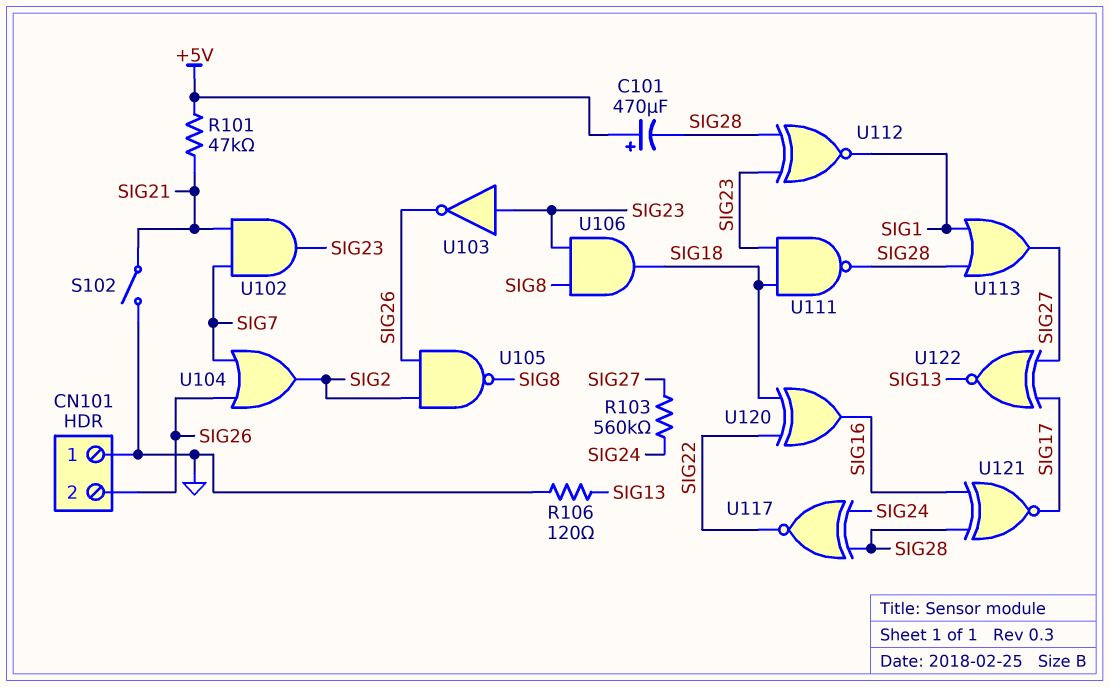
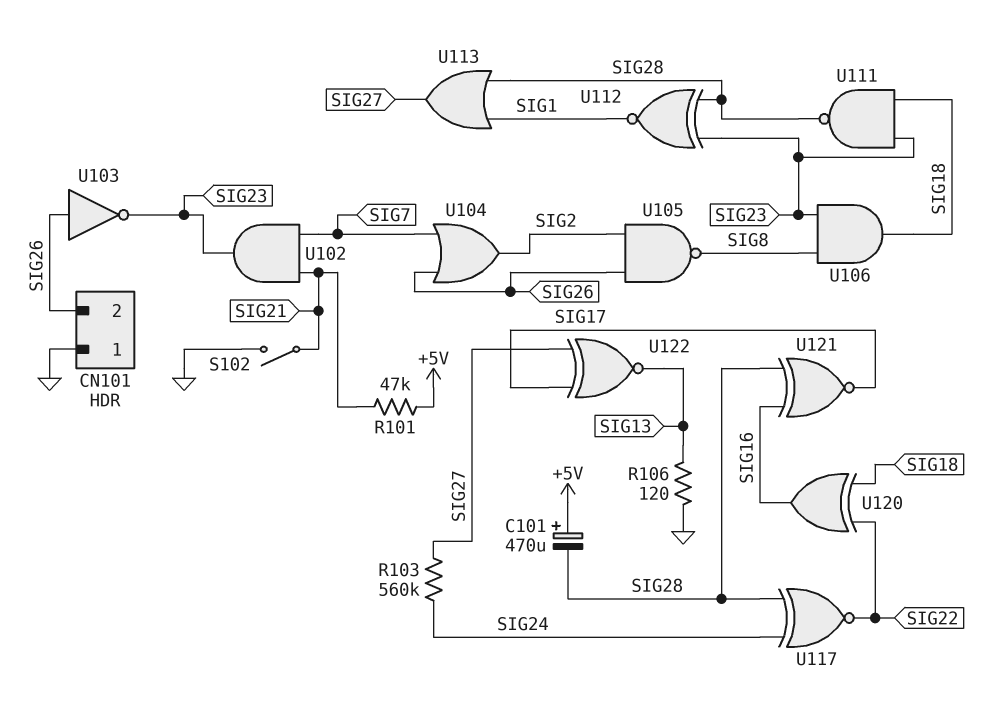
U103: NOT (in SIG23, out SIG26) -> NOT (in SIG26, out SIG23)

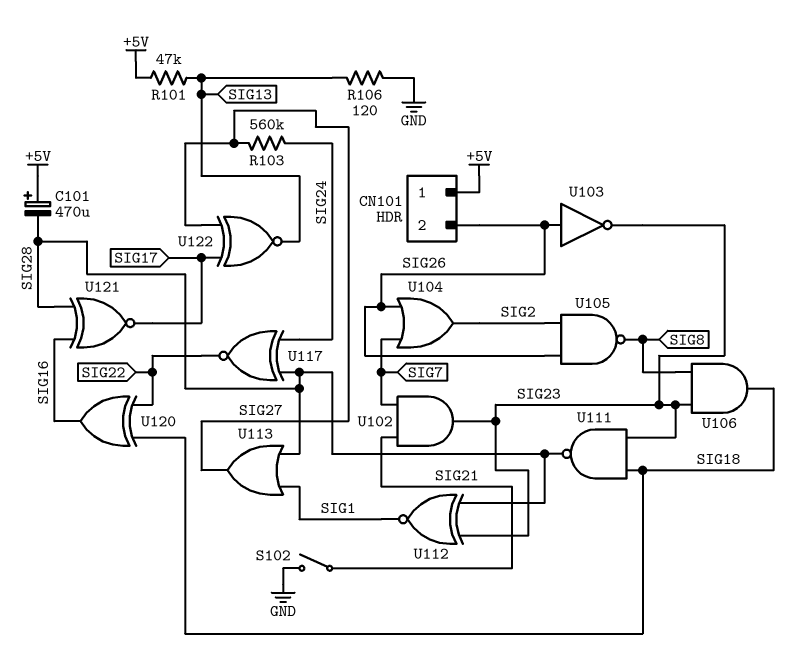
CN101 pin 1: GND -> +5V
R101: 47k (+5V, SIG21) -> 47k (+5V, SIG13)

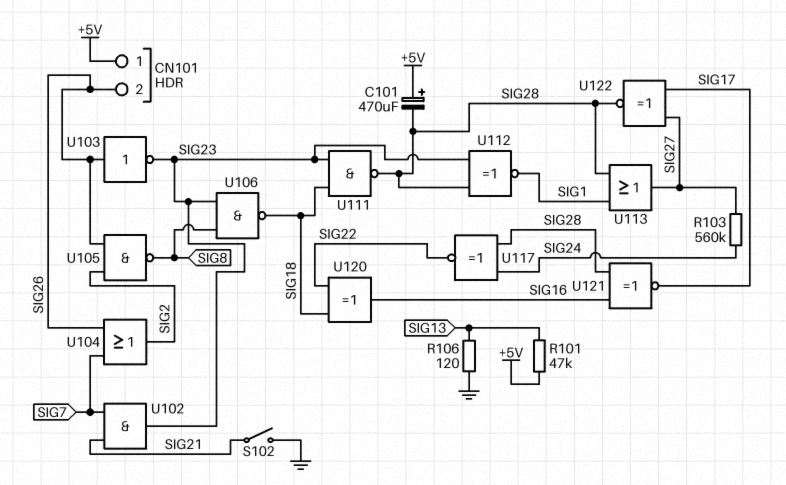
U106: AND (in SIG8, in SIG23, out SIG18) -> NAND (in SIG8, in SIG23, out SIG18)
U122: XNOR (in SIG17, in SIG27, out SIG13) -> XNOR (in SIG17, in SIG27, out SIG28)

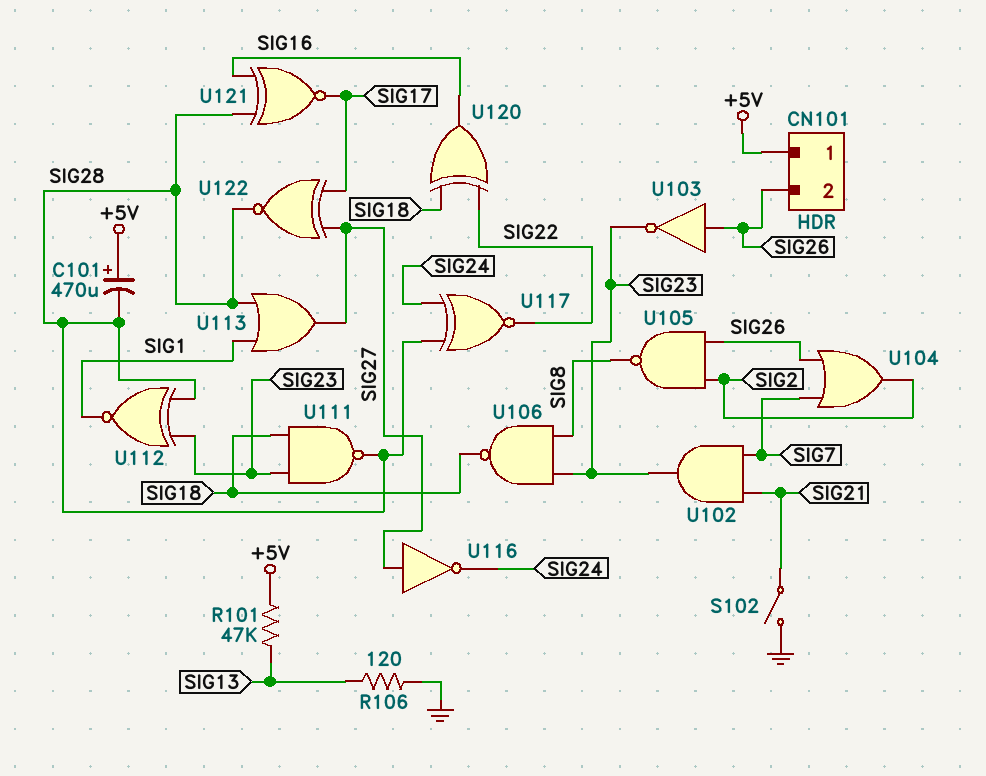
R103: 560k (SIG24, SIG27) -> none
U116: none -> NOT (in SIG27, out SIG24)

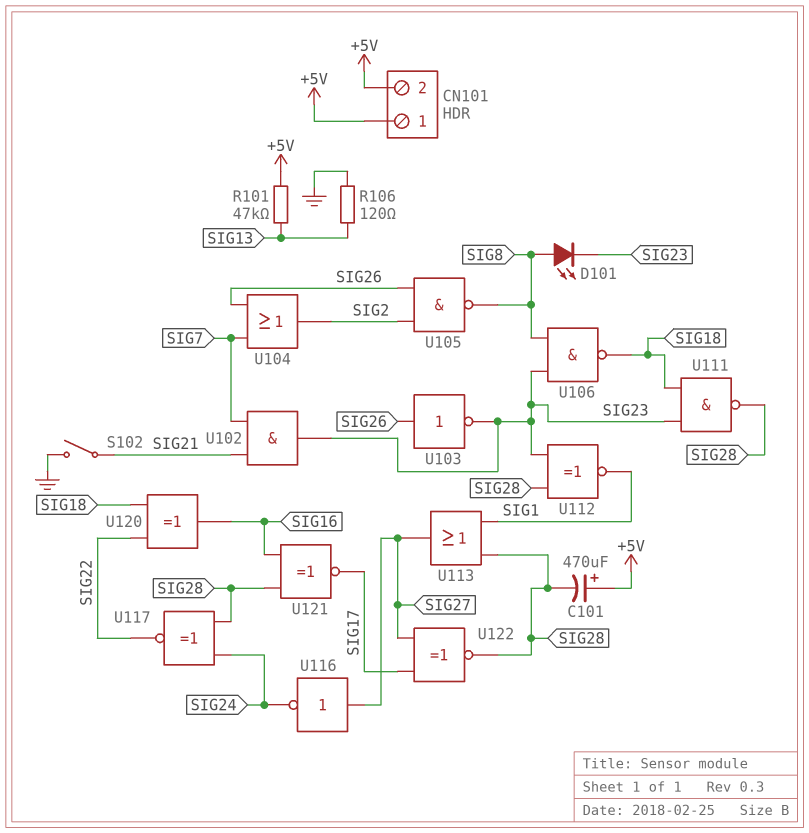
CN101 pin 2: SIG26 -> +5V
D101: none -> LED (A SIG8, K SIG23)

